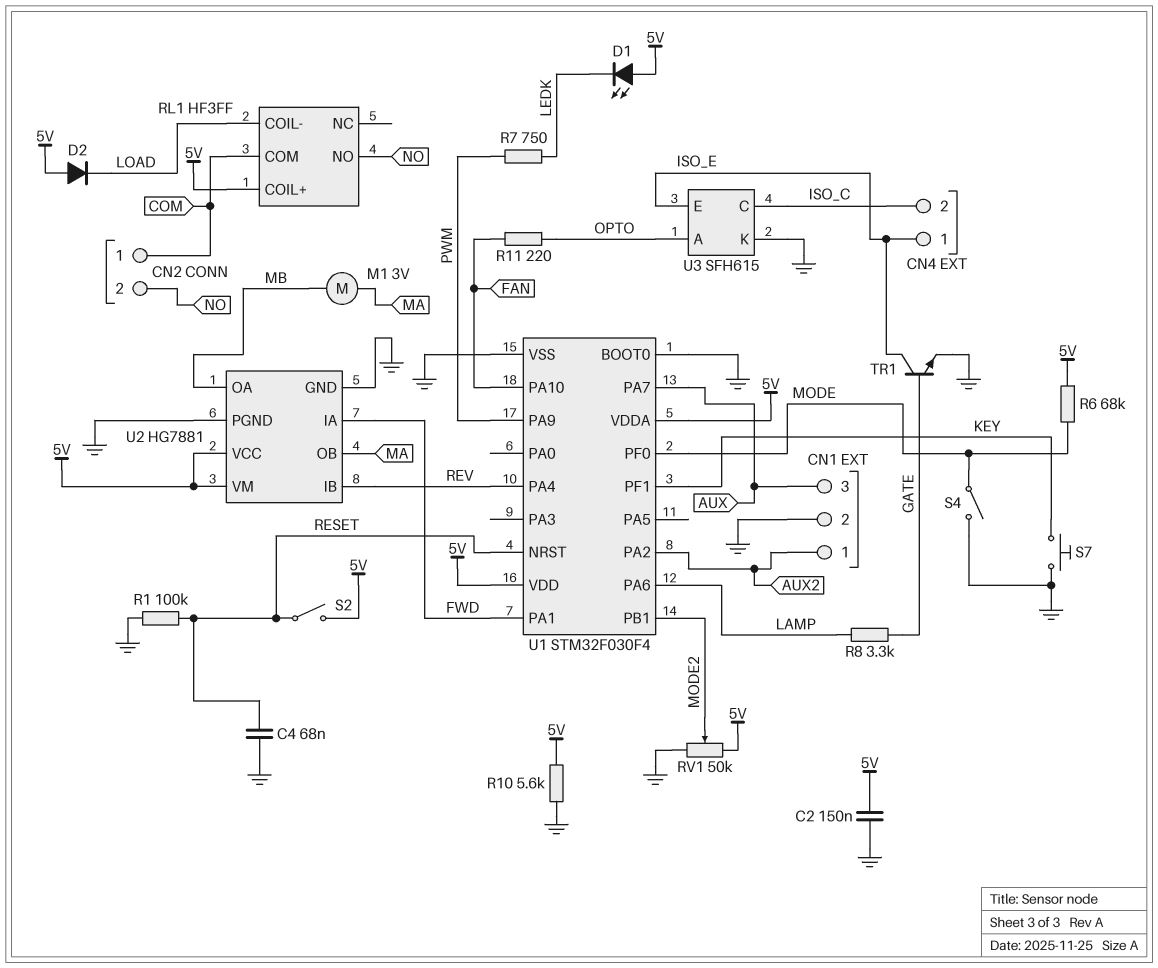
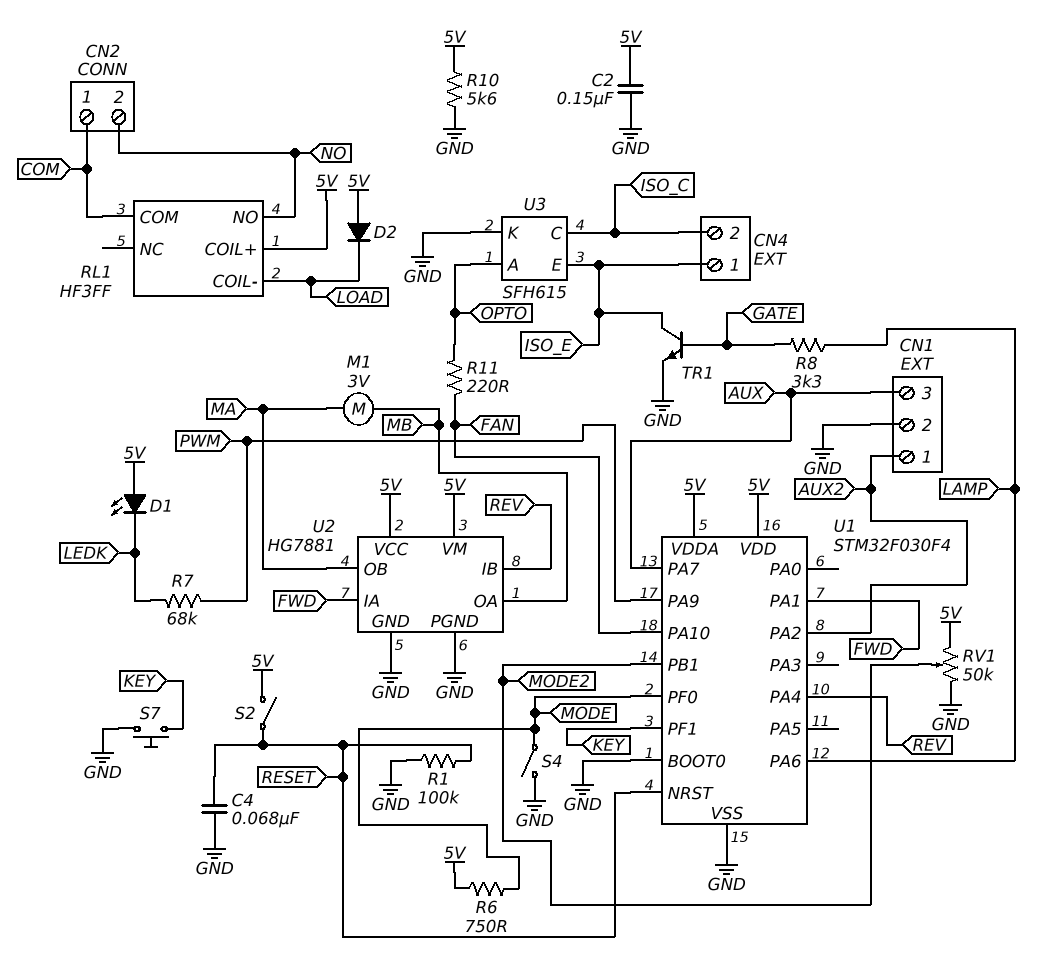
R6: 68k (5V, MODE) -> 750 (5V, MODE)
R7: 750 (LEDK, PWM) -> 68k (LEDK, PWM)

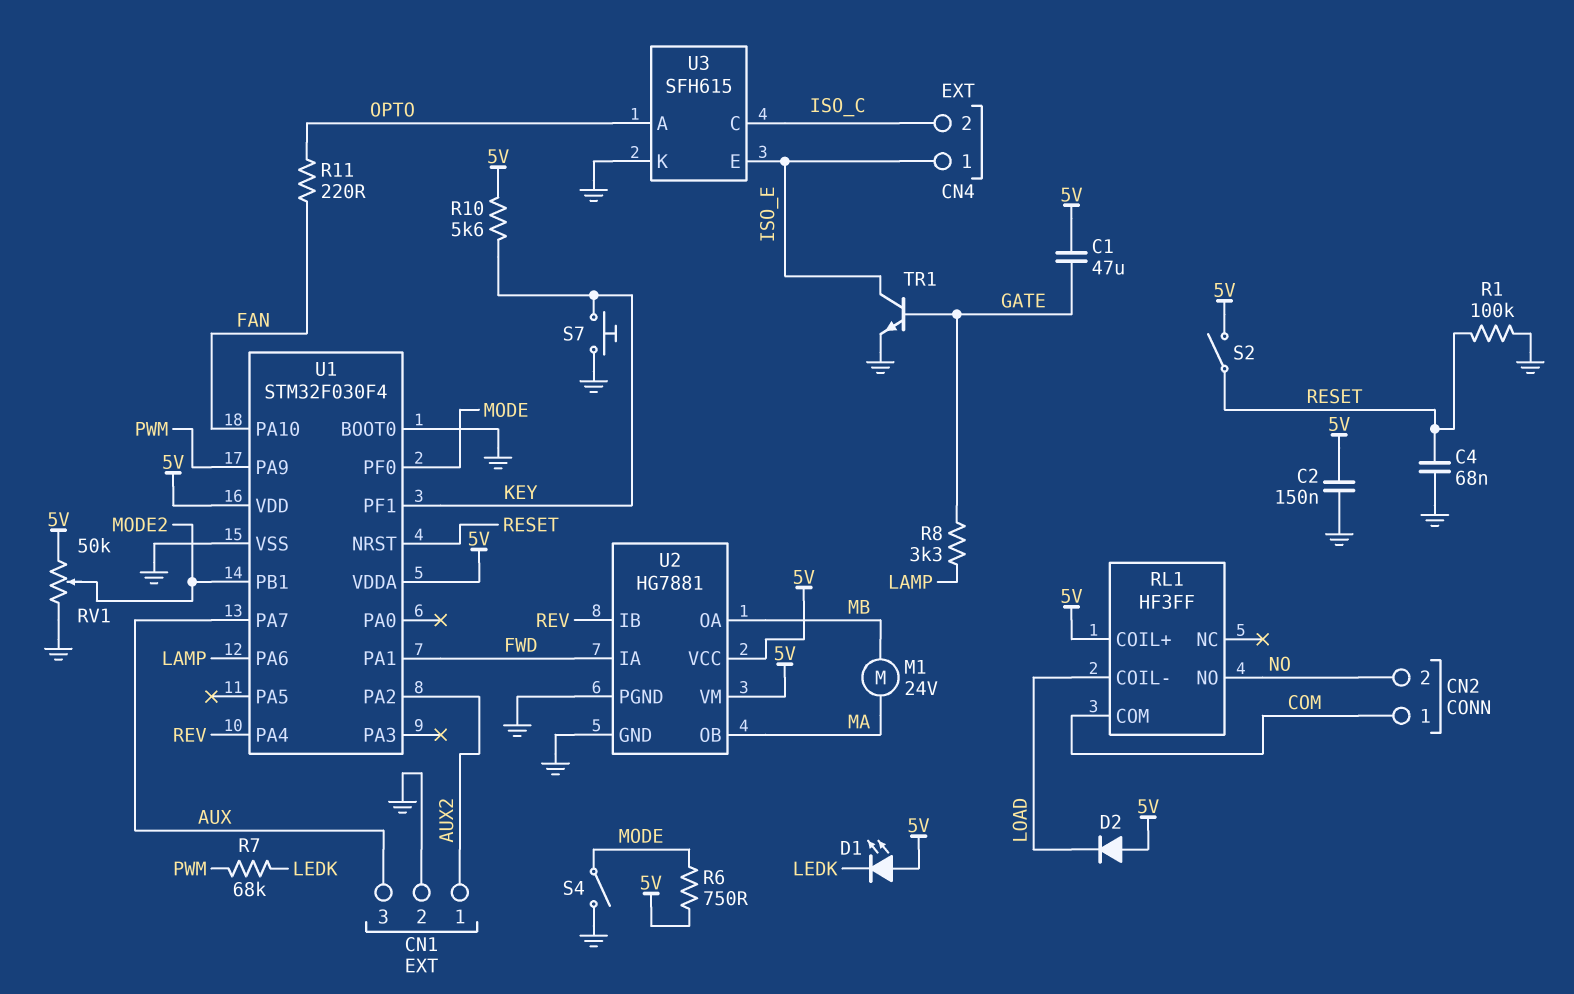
C1: none -> 47uF (5V, GATE)
M1: motor 3V (MA, MB) -> motor 24V (MA, MB)
R10: 5.6k (5V, GND) -> 5.6k (5V, KEY)

